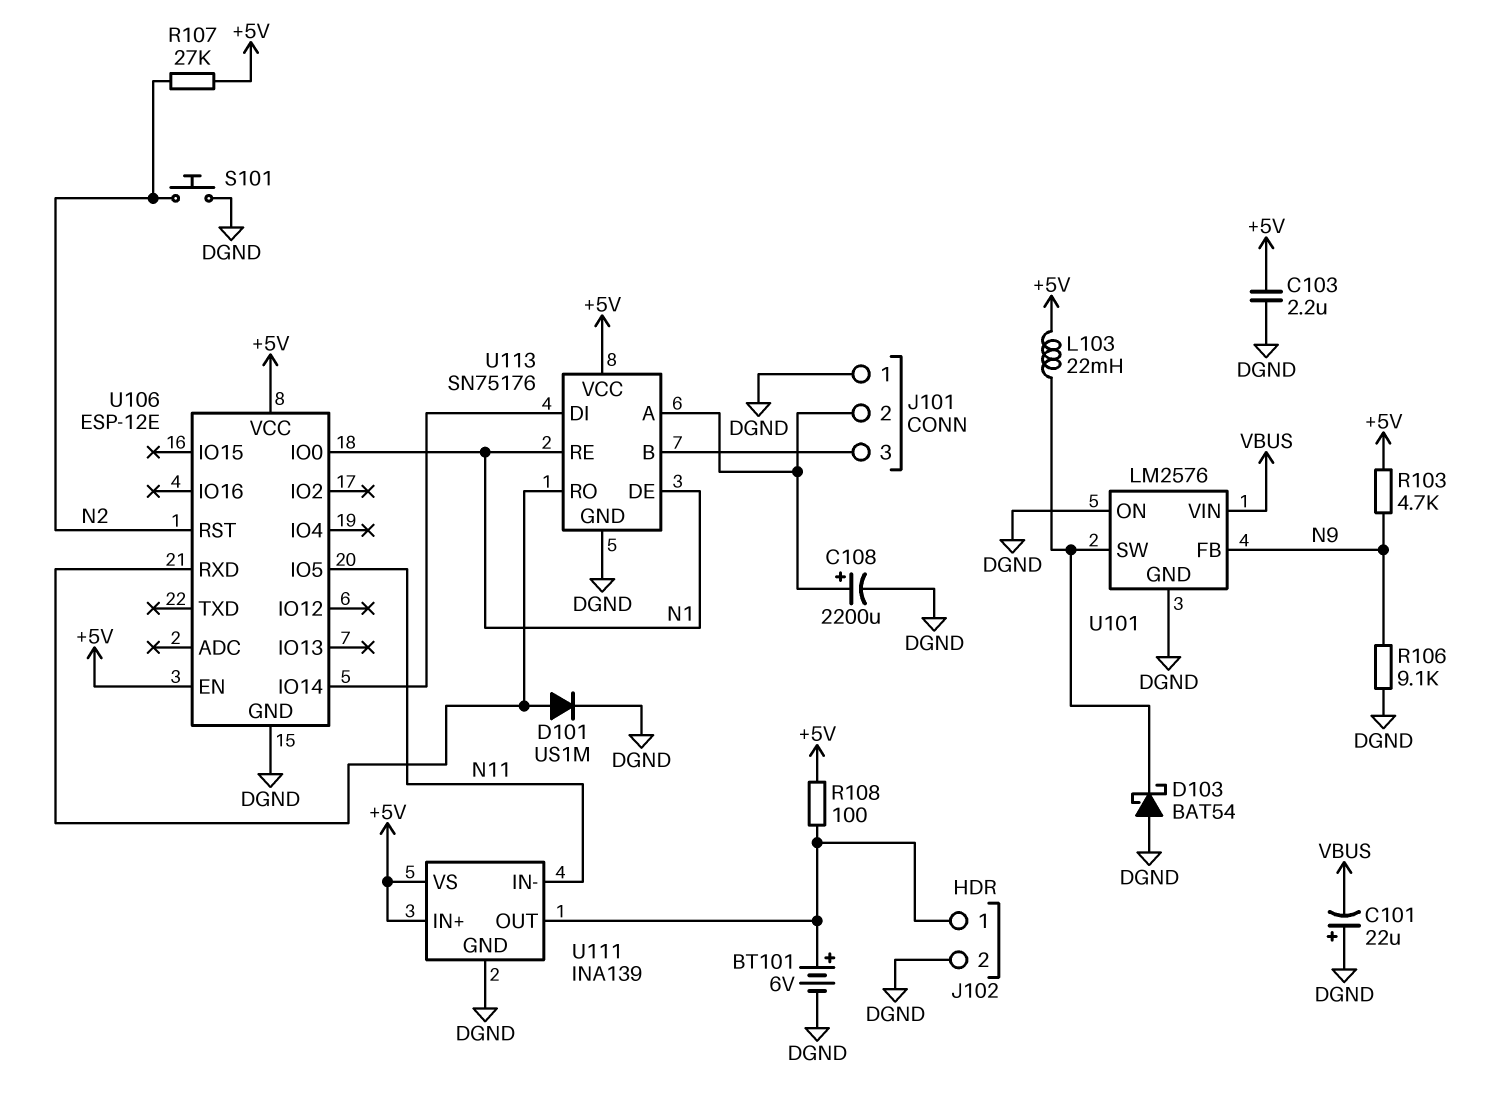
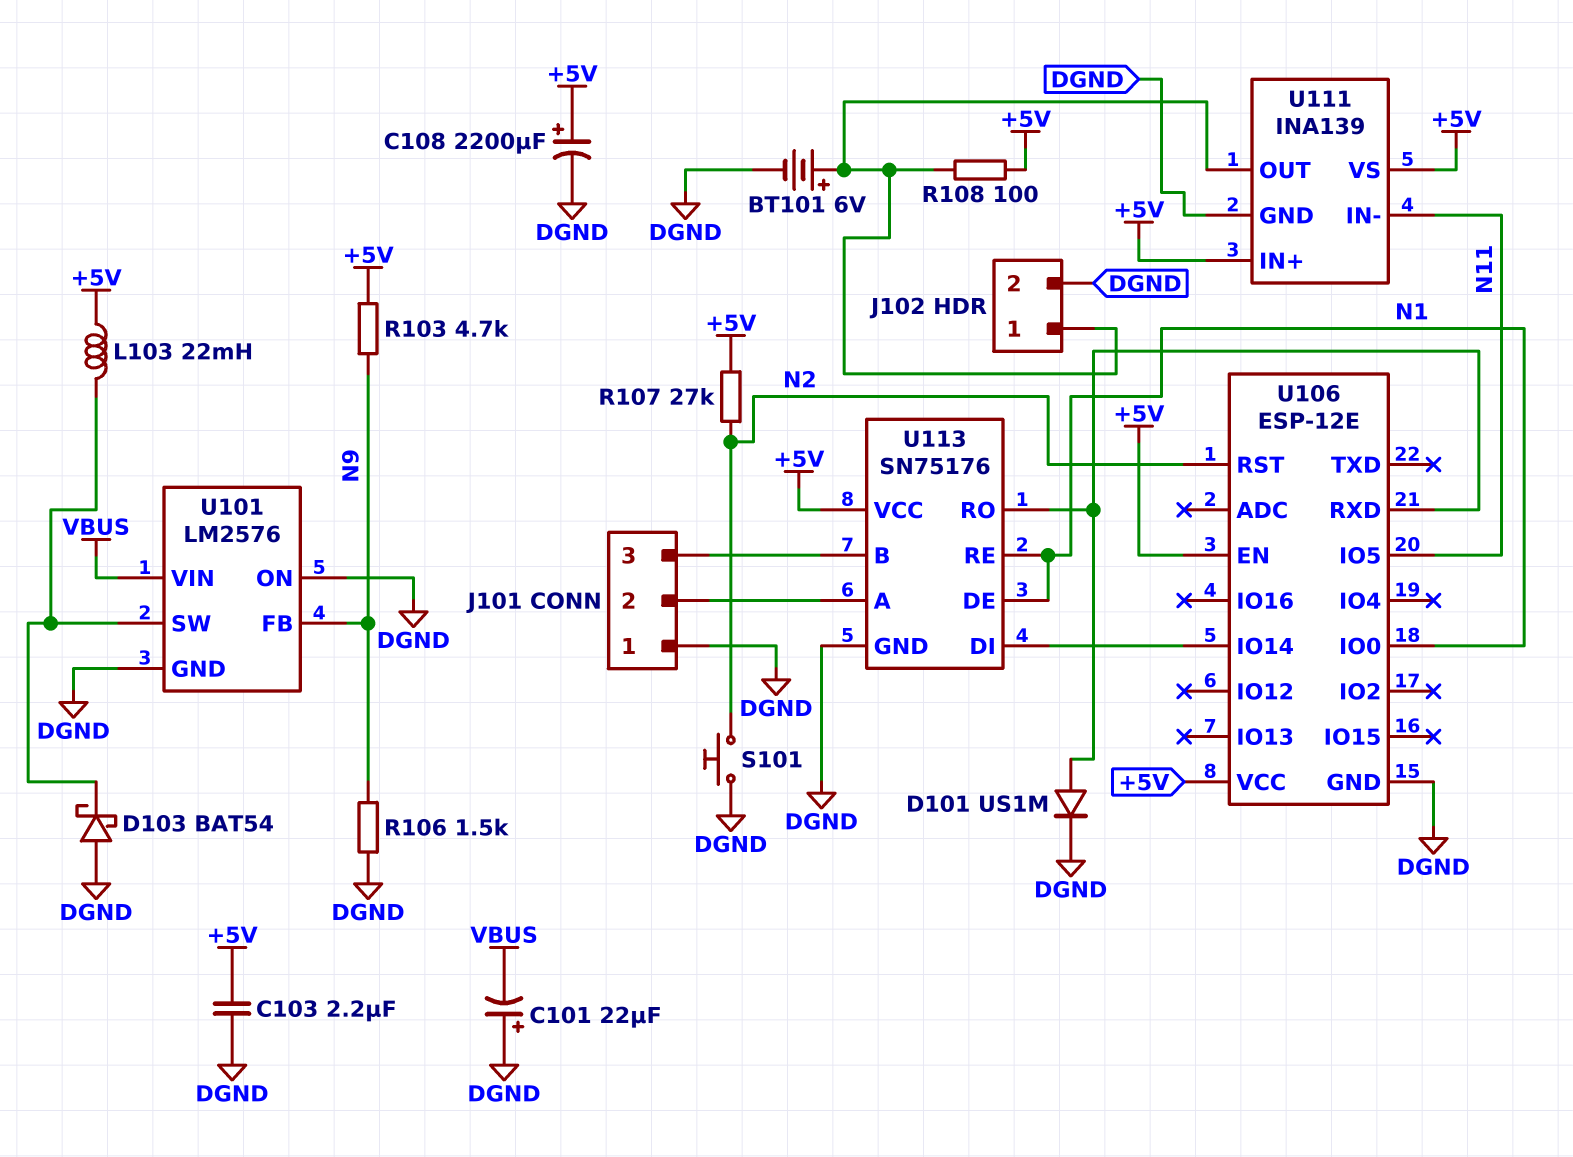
C108: 2200uF (plus J101/2, minus DGND) -> 2200uF (plus +5V, minus DGND)
R106: 9.1k (DGND, N9) -> 1.5k (DGND, N9)

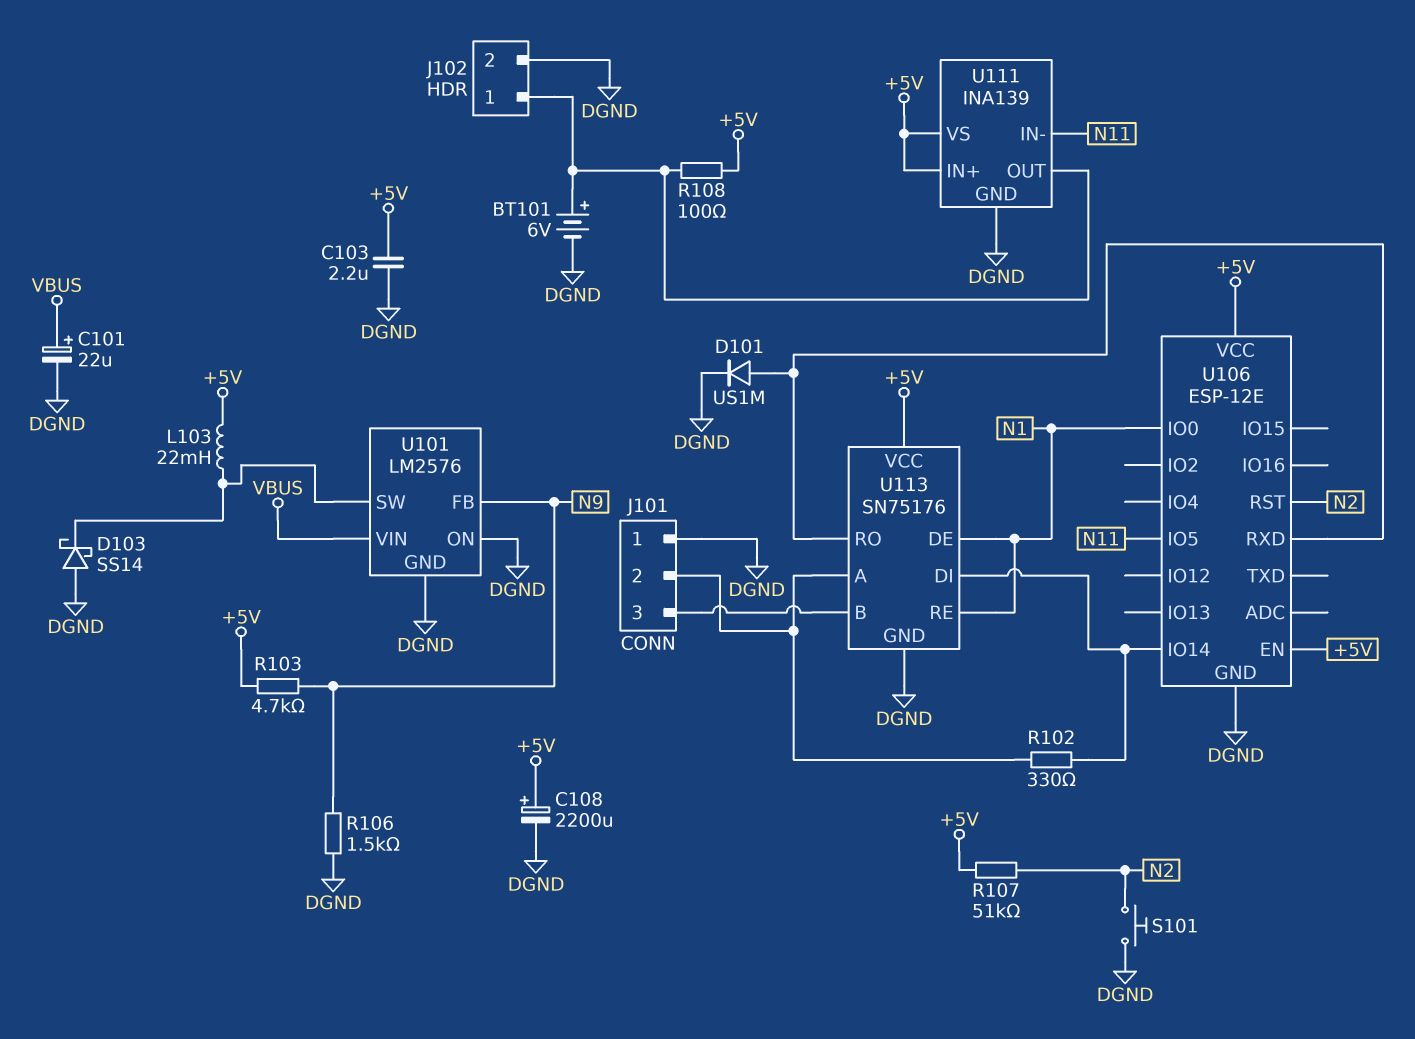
C101: 22uF (plus DGND, minus VBUS) -> 22uF (plus VBUS, minus DGND)
D103: schottky BAT54 (A DGND, K U101/SW) -> schottky SS14 (A DGND, K U101/SW)
R102: none -> 330 (J101/2, U106/IO14)
R107: 27k (+5V, N2) -> 51k (+5V, N2)

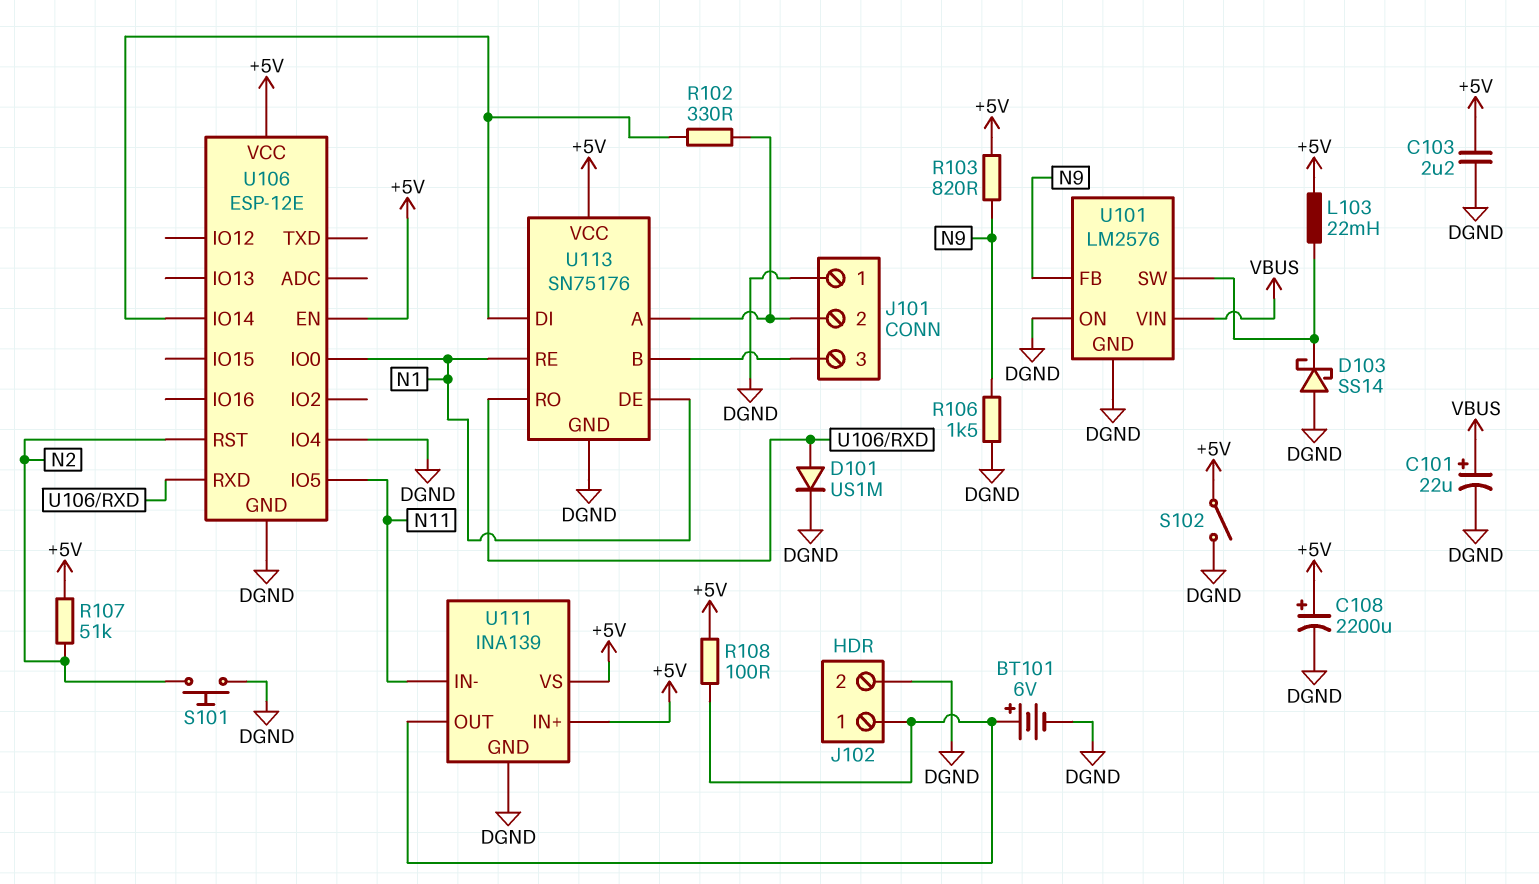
R103: 4.7k (+5V, N9) -> 820 (+5V, N9)
S102: none -> switch (+5V, DGND)
U106 pin IO4: none -> DGND

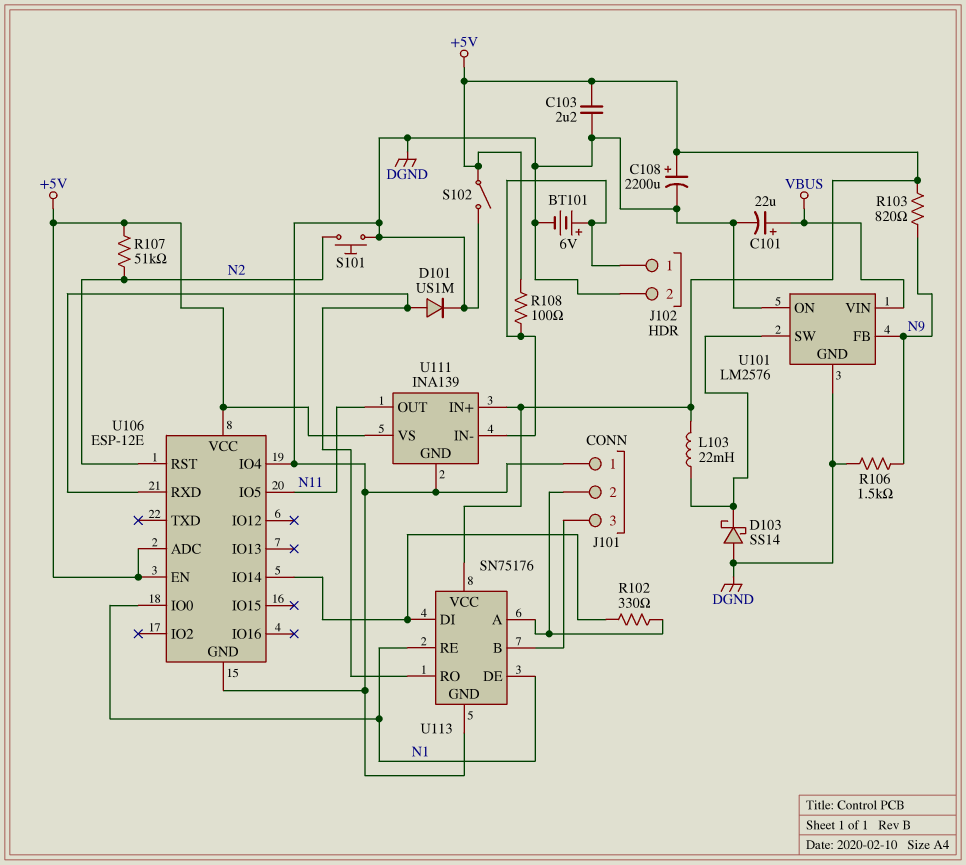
U106 pin ADC: none -> +5V
U111 pin IN-: N11 -> J102/1
U111 pin OUT: J102/1 -> N11

